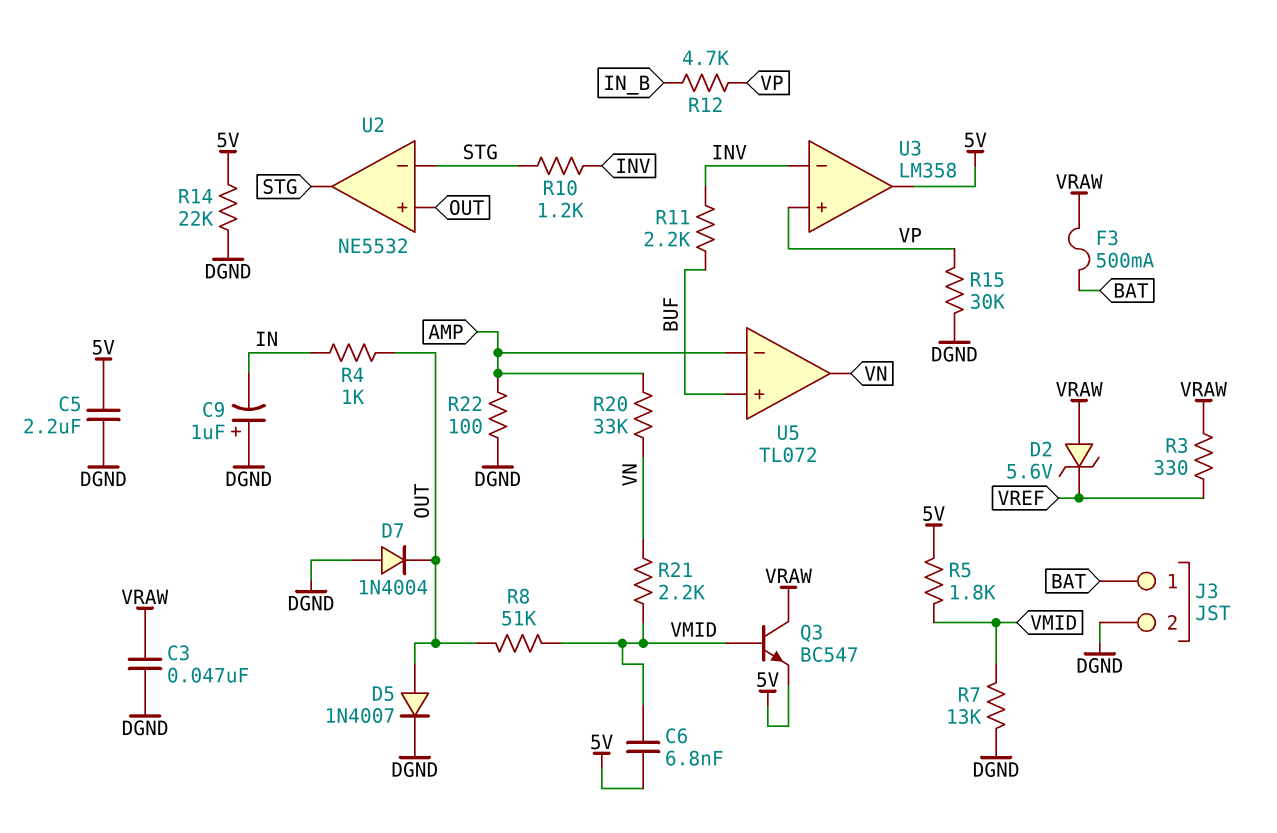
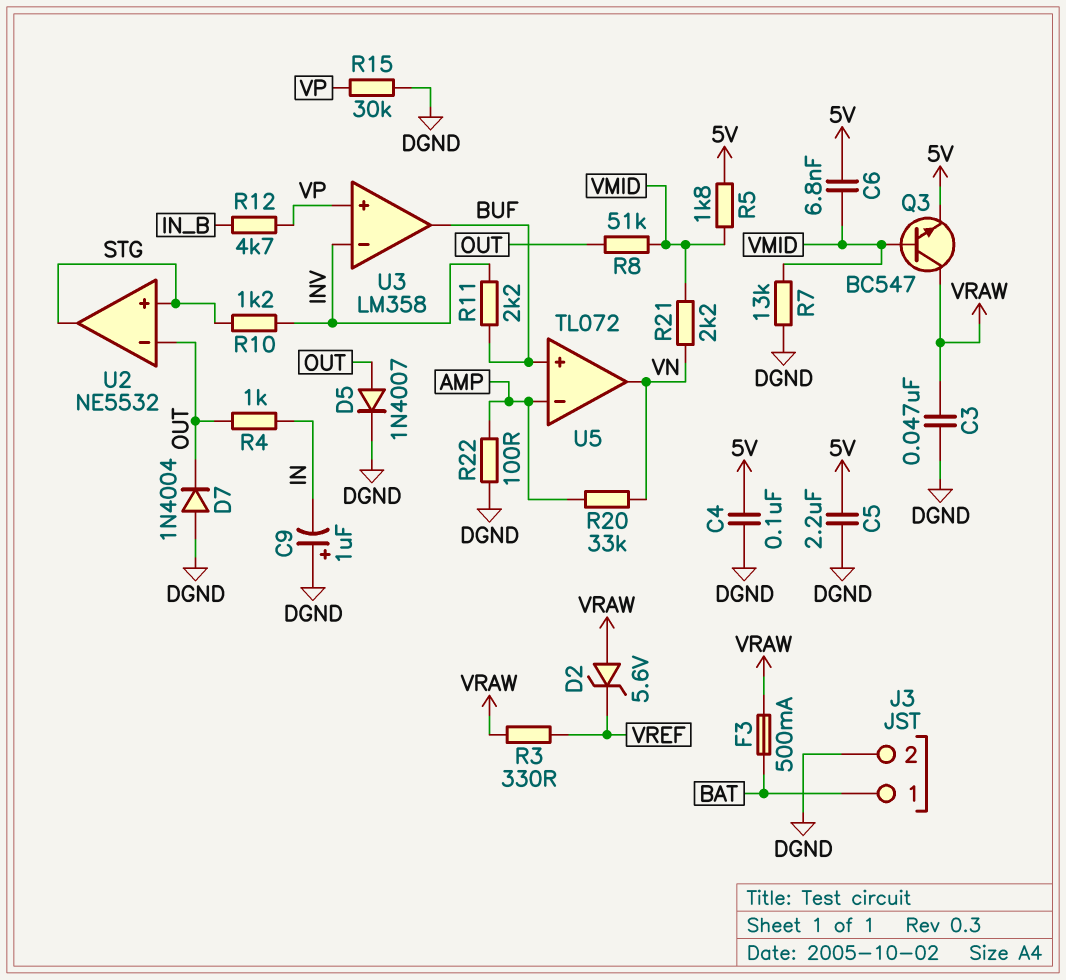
C4: none -> 100nF (5V, DGND)
R14: 22k (5V, DGND) -> none
U2 pin in+: OUT -> STG
U2 pin in-: STG -> OUT
U3 pin out: 5V -> BUF

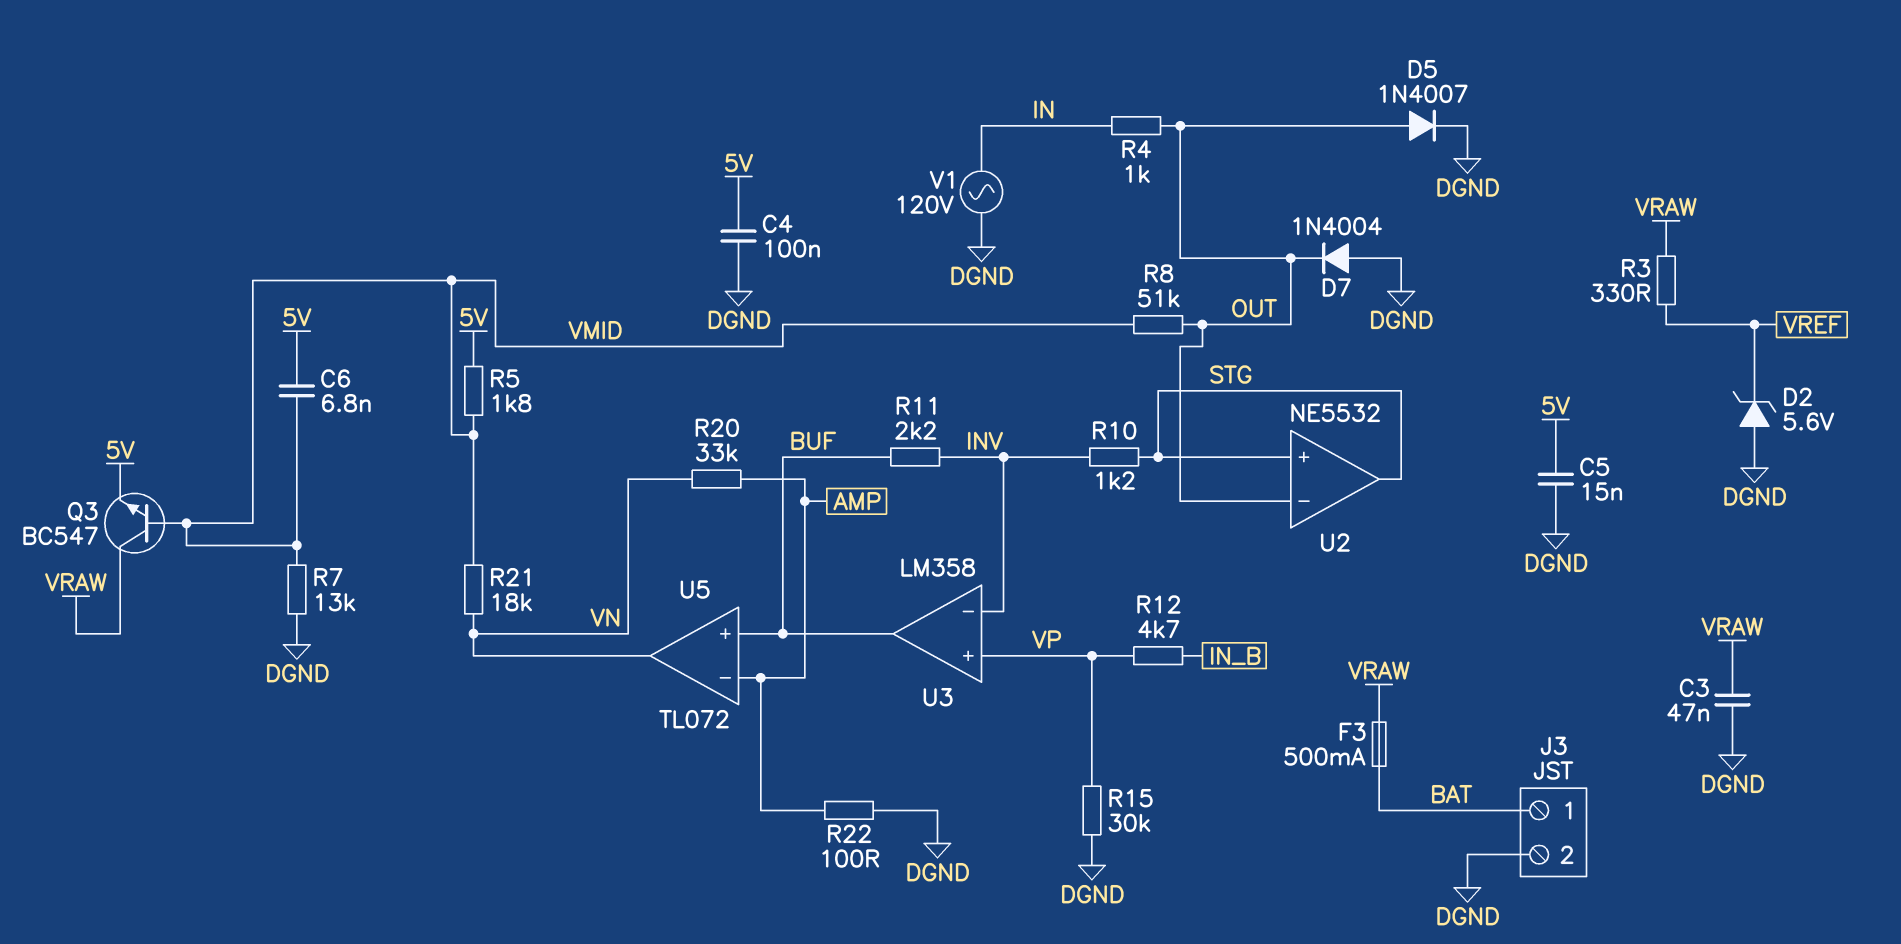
C5: 2.2uF (5V, DGND) -> 15nF (5V, DGND)
C9: 1uF (plus DGND, minus IN) -> none
D2: zener 5.6V (A VRAW, K VREF) -> zener 5.6V (A DGND, K VREF)
R21: 2.2k (VMID, VN) -> 18k (VMID, VN)
V1: none -> AC 120V (DGND, IN)

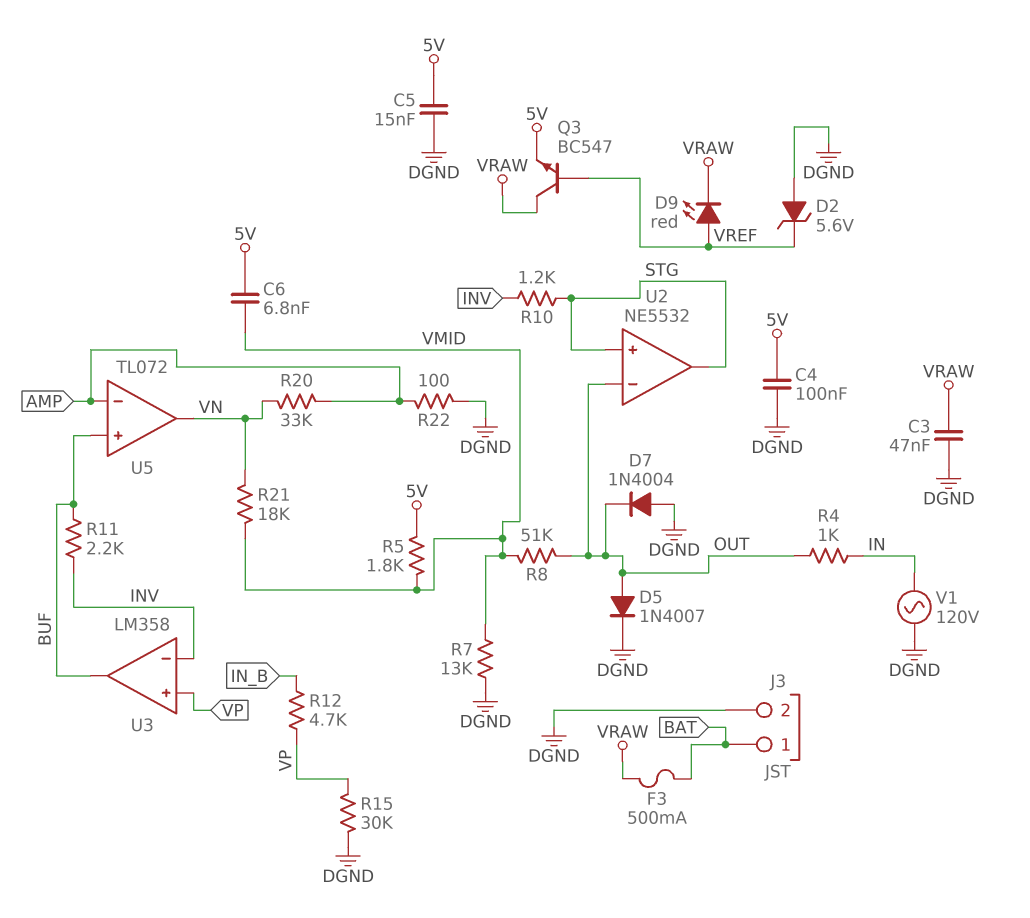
D9: none -> LED red (A VREF, K VRAW)
Q3: NPN BC547 (B VMID, C VRAW, E 5V) -> NPN BC547 (B VREF, C VRAW, E 5V)
R3: 330 (VRAW, VREF) -> none

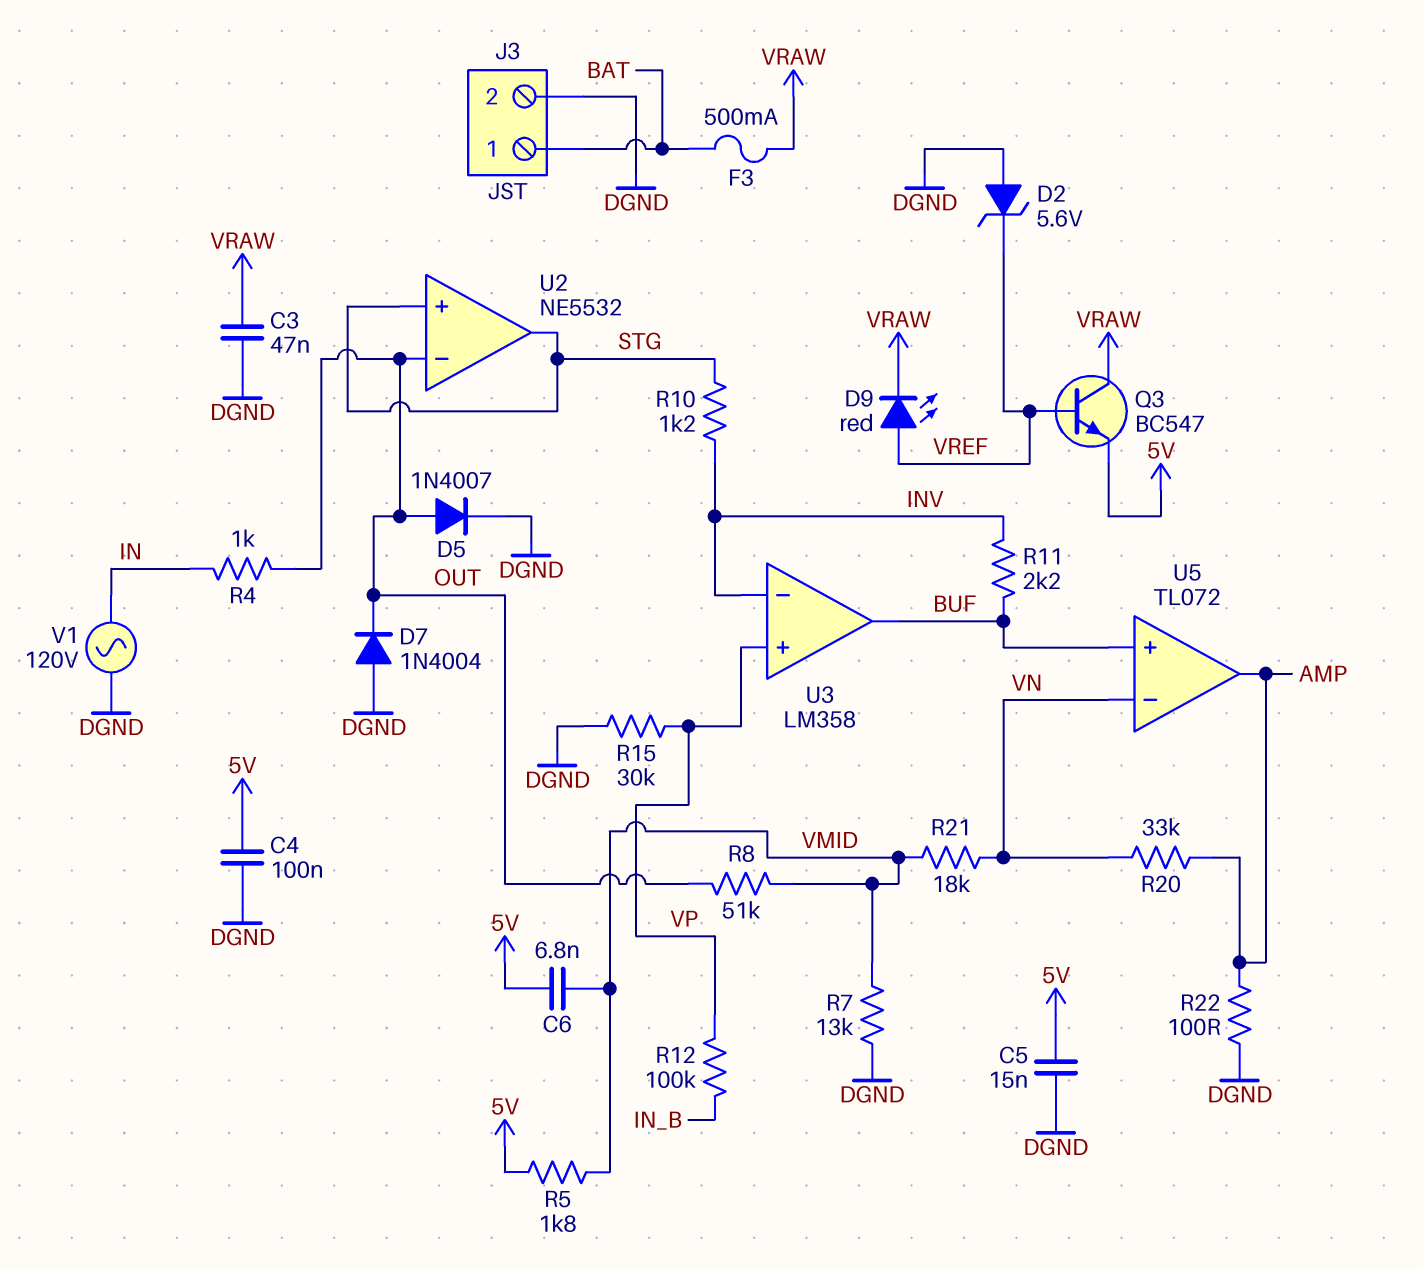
R12: 4.7k (IN_B, VP) -> 100k (IN_B, VP)
U5 pin in-: AMP -> VN
U5 pin out: VN -> AMP

